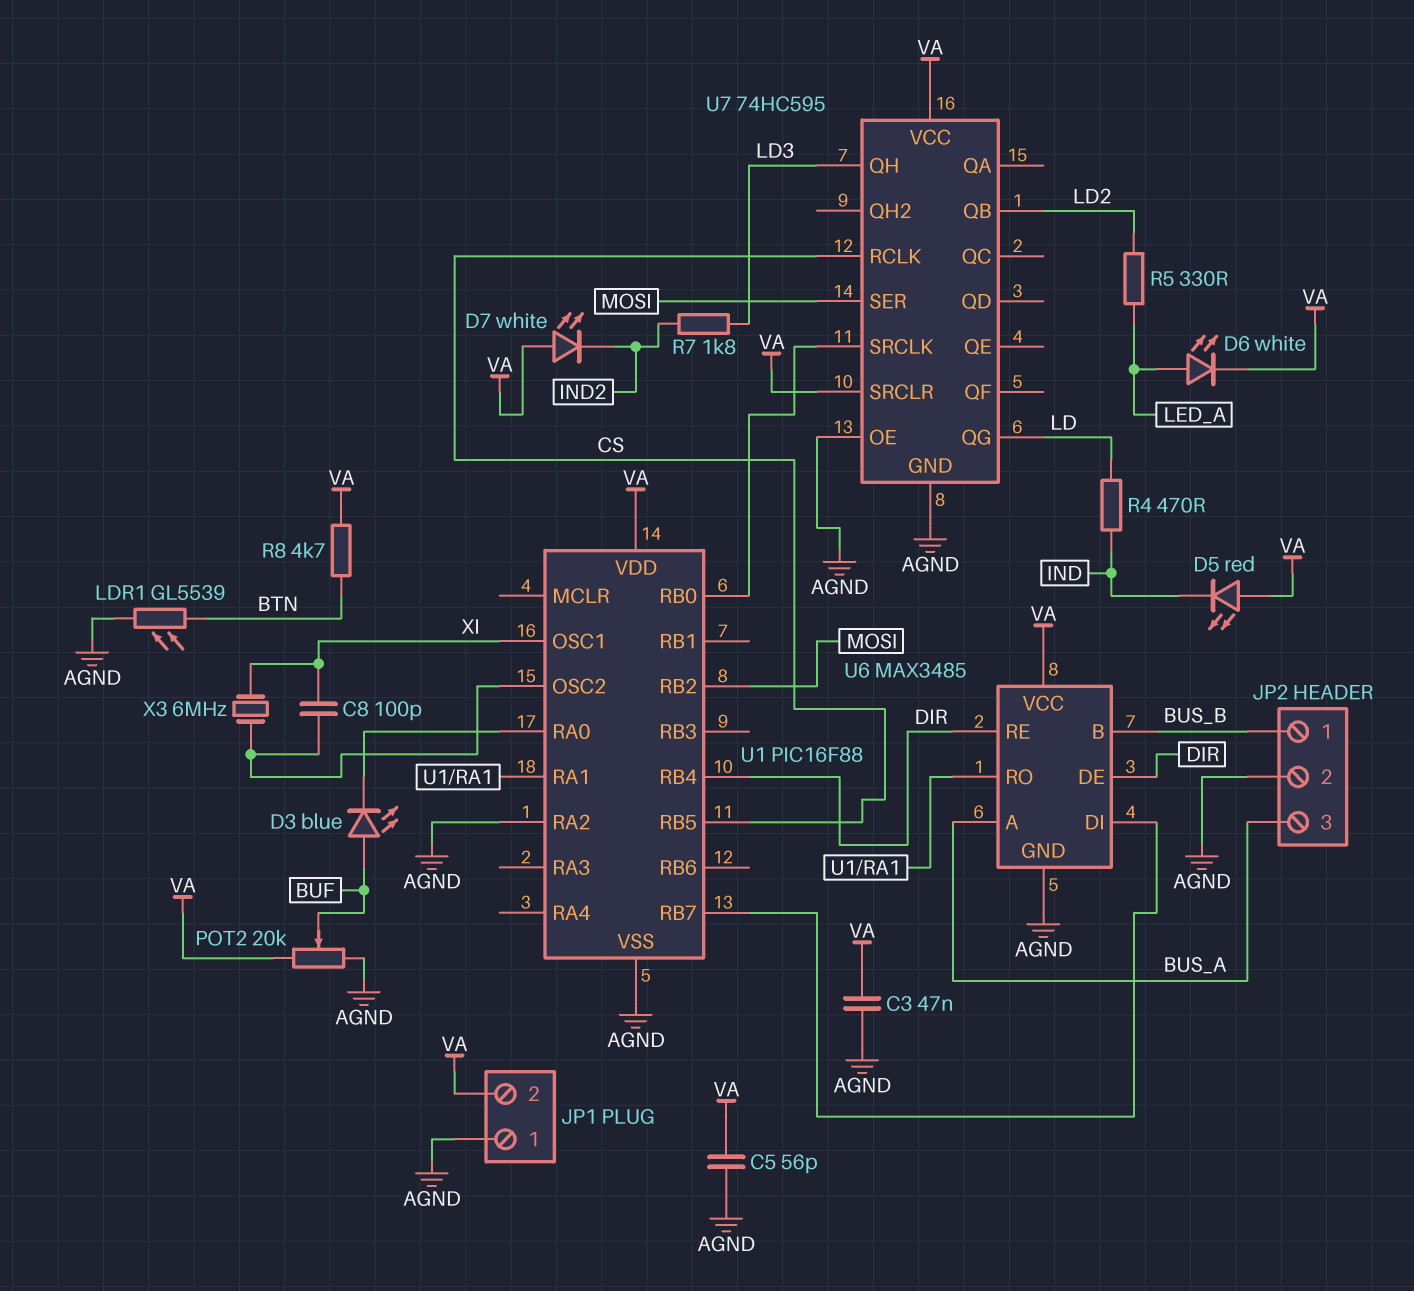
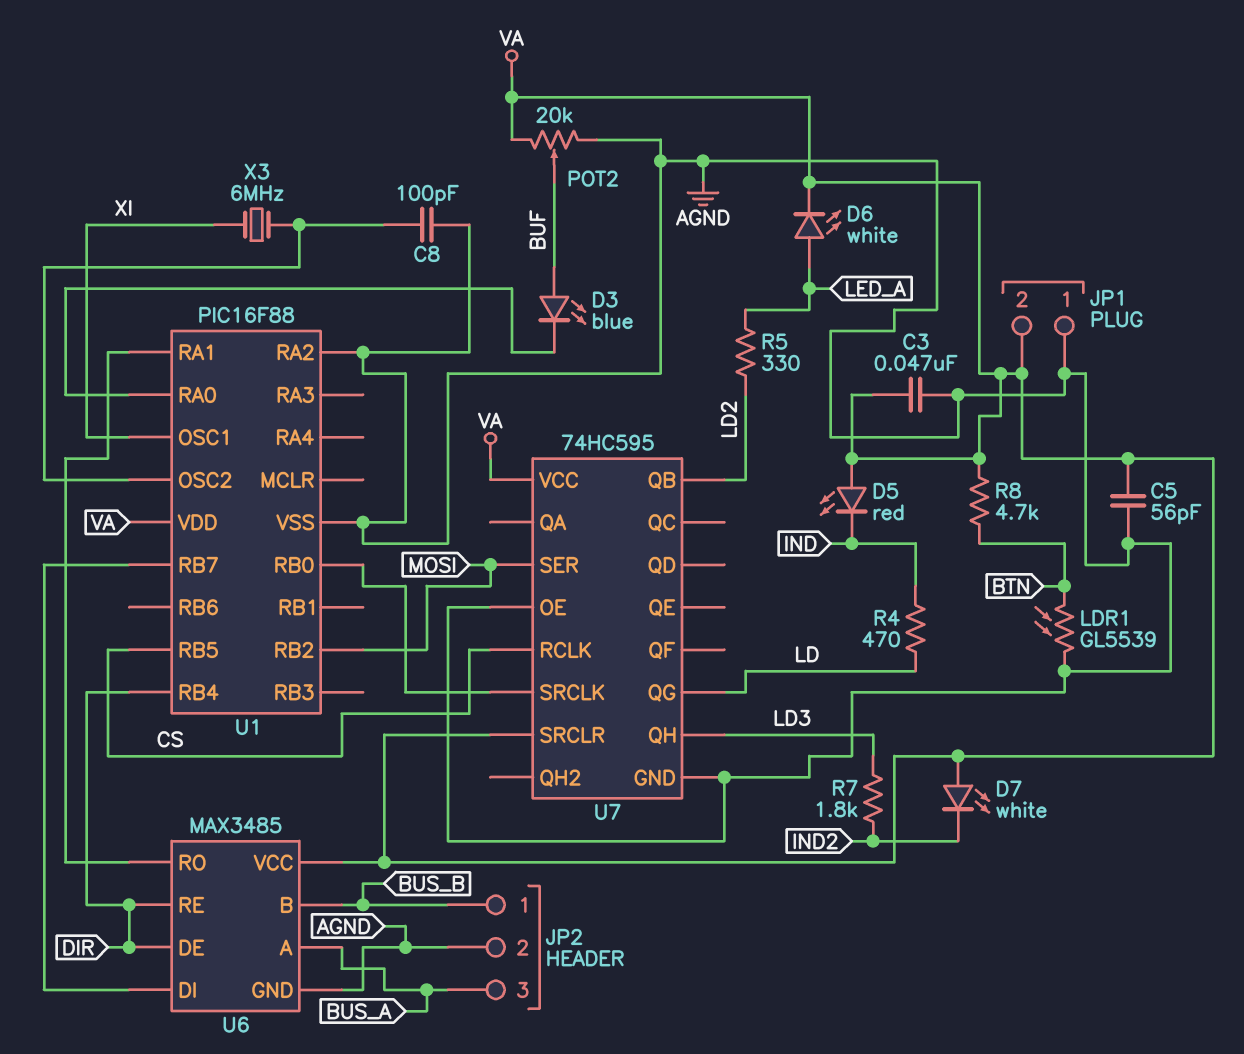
C8: 100pF (U1/OSC2, XI) -> 100pF (AGND, U1/OSC2)

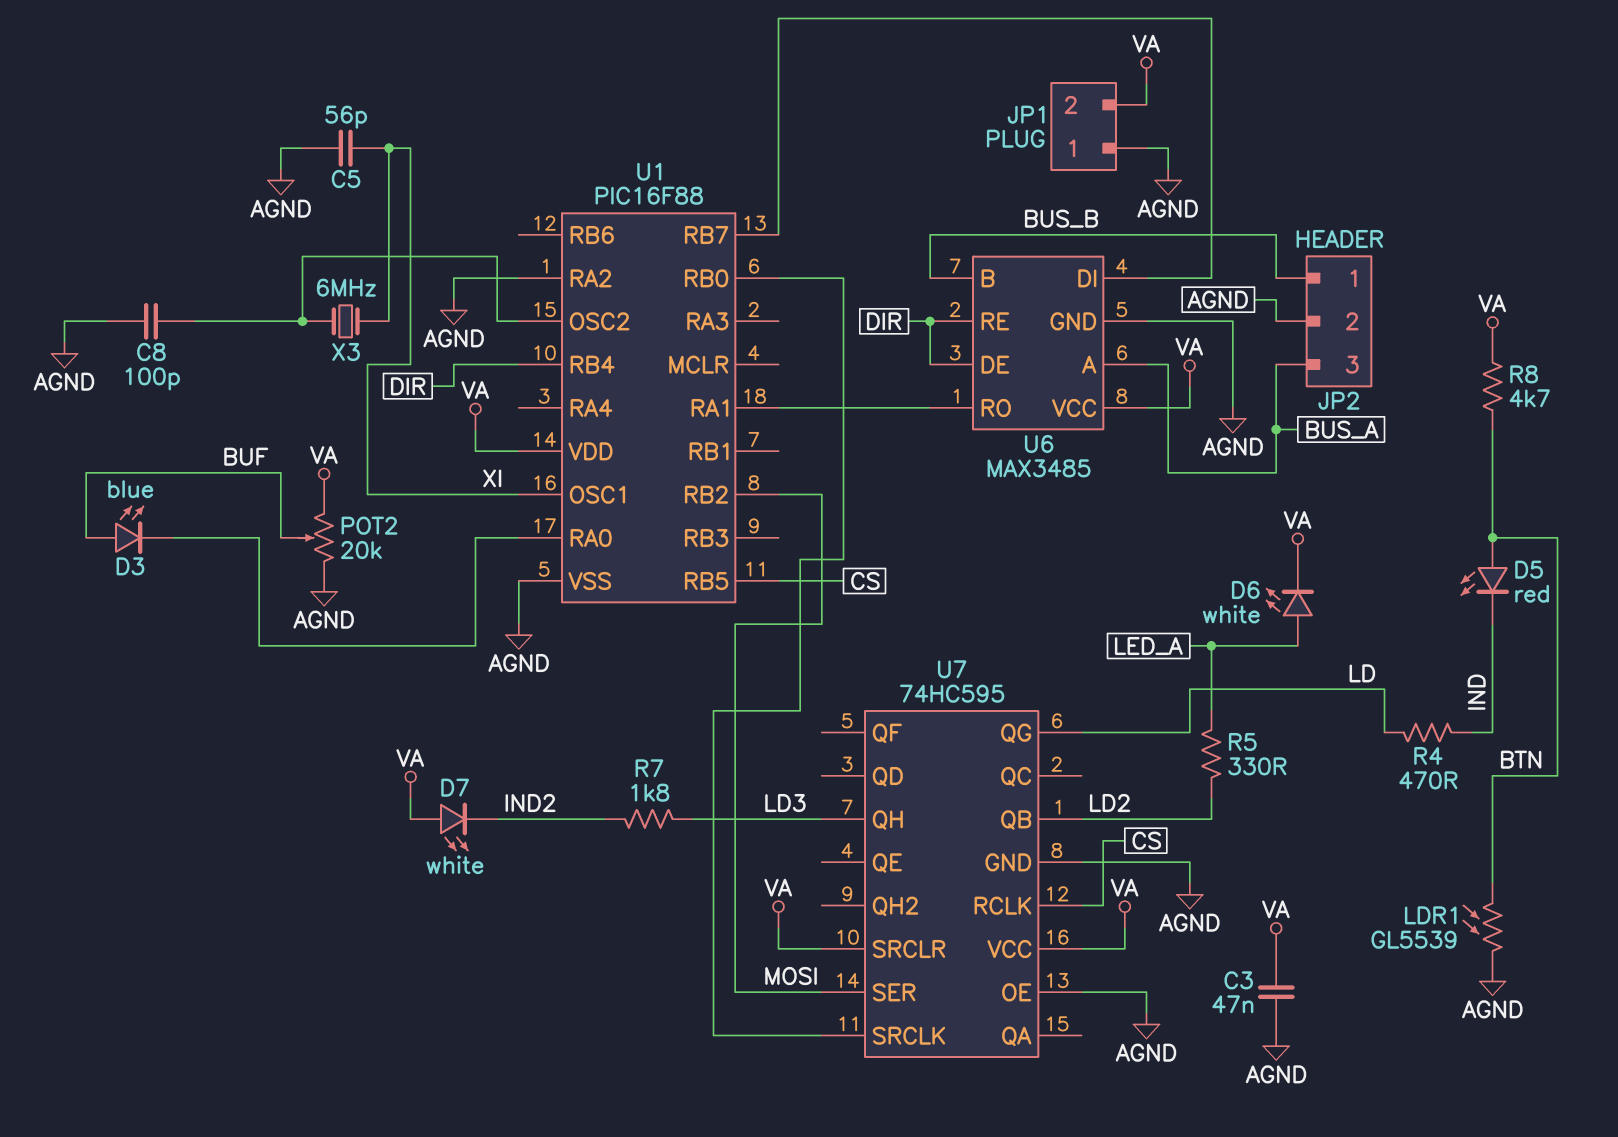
C5: 56pF (AGND, VA) -> 56pF (AGND, XI)
D5: LED red (A VA, K IND) -> LED red (A BTN, K IND)

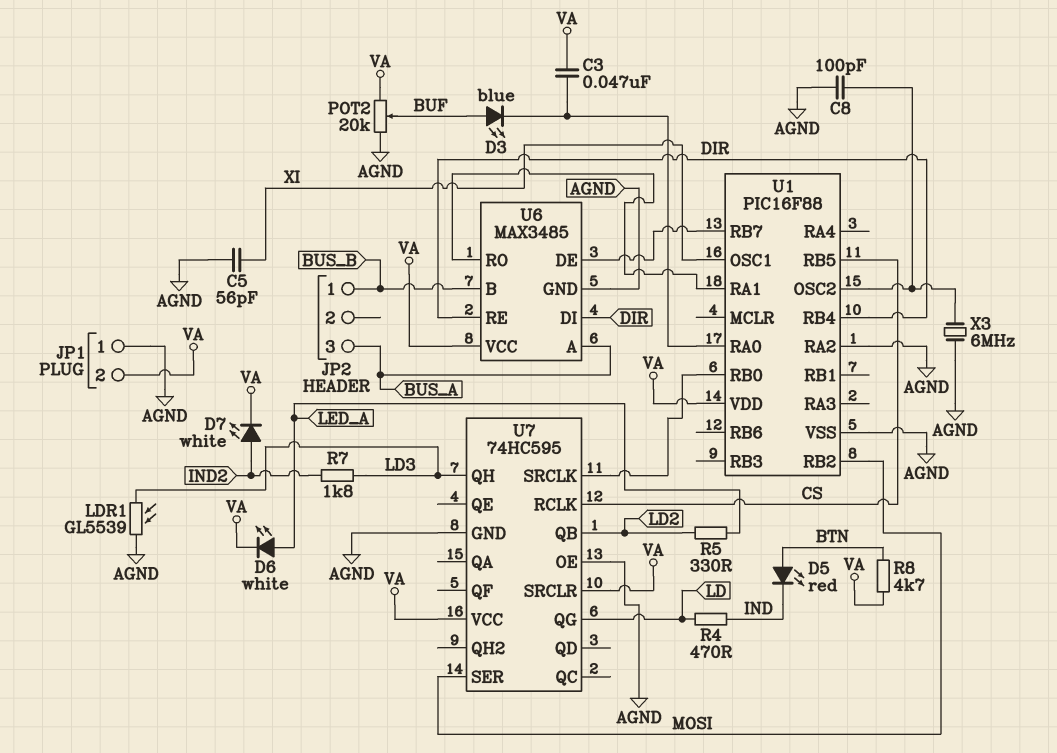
C3: 47nF (AGND, VA) -> 47nF (U1/RA0, VA)
D7: LED white (A VA, K IND2) -> LED white (A IND2, K VA)
JP2 pin 2: AGND -> none
LDR1: GL5539 (AGND, BTN) -> GL5539 (AGND, LD3)
U6 pin DE: DIR -> U1/RB7
U6 pin DI: U1/RB7 -> DIR
X3: 6MHz (U1/OSC2, XI) -> 6MHz (AGND, U1/OSC2)

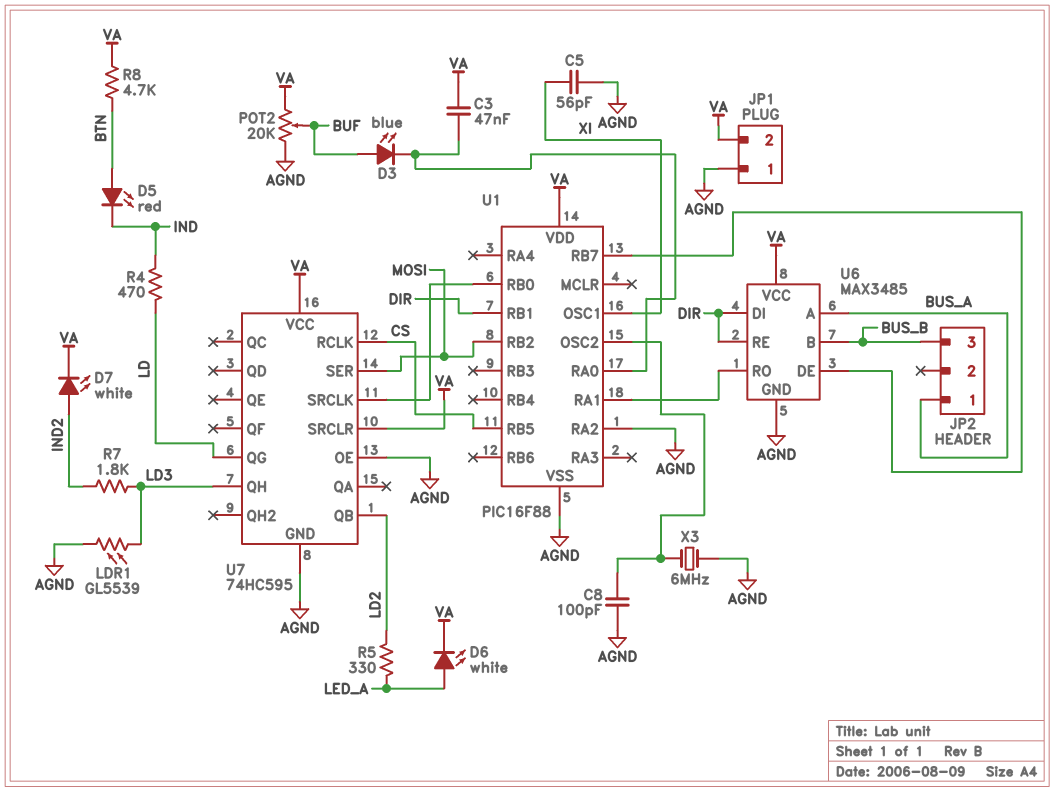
JP2 pin 1: BUS_B -> BUS_A
JP2 pin 3: BUS_A -> BUS_B
U1 pin RB1: none -> DIR
U1 pin RB4: DIR -> none

